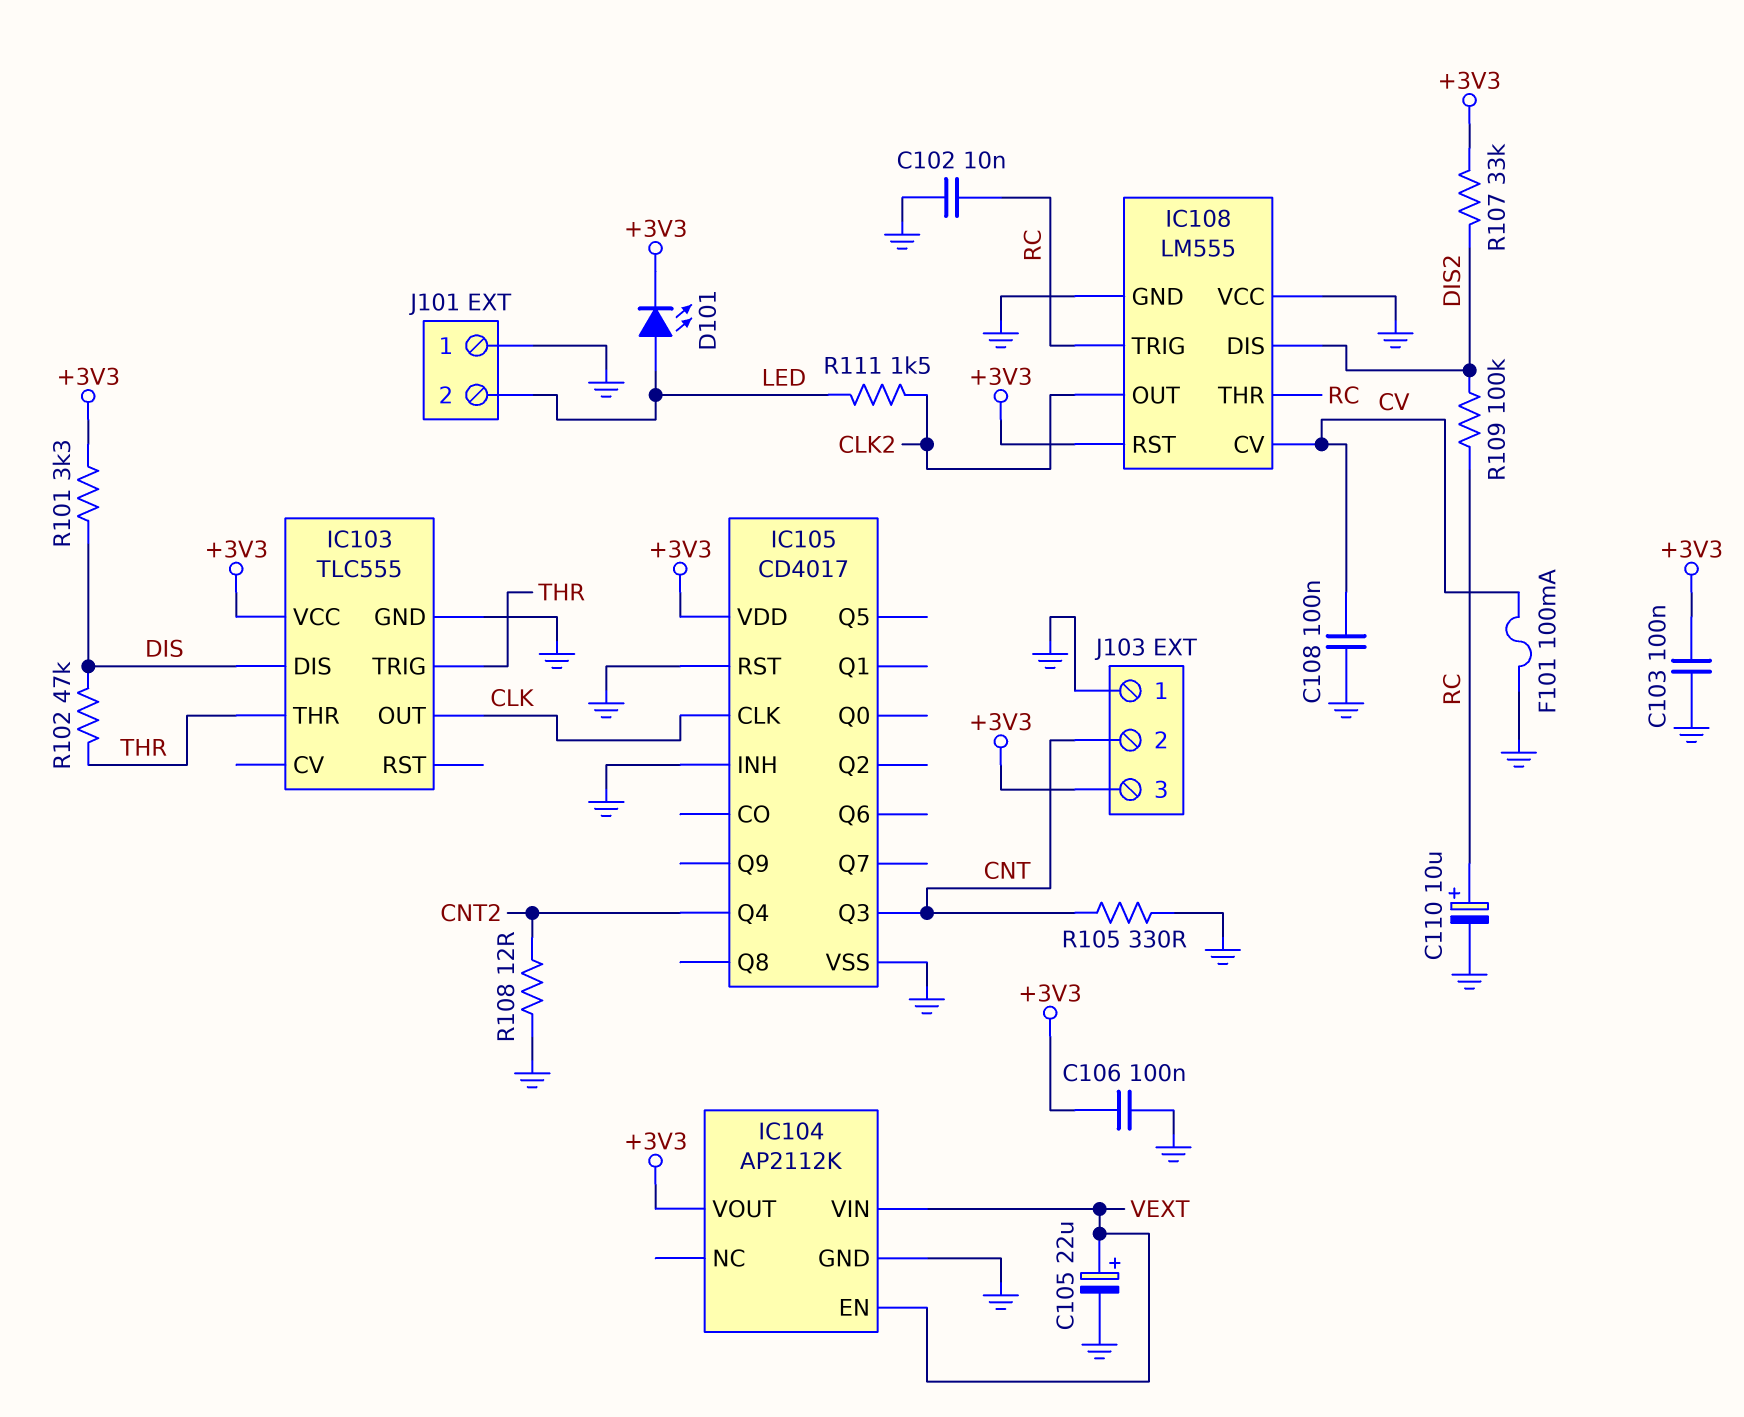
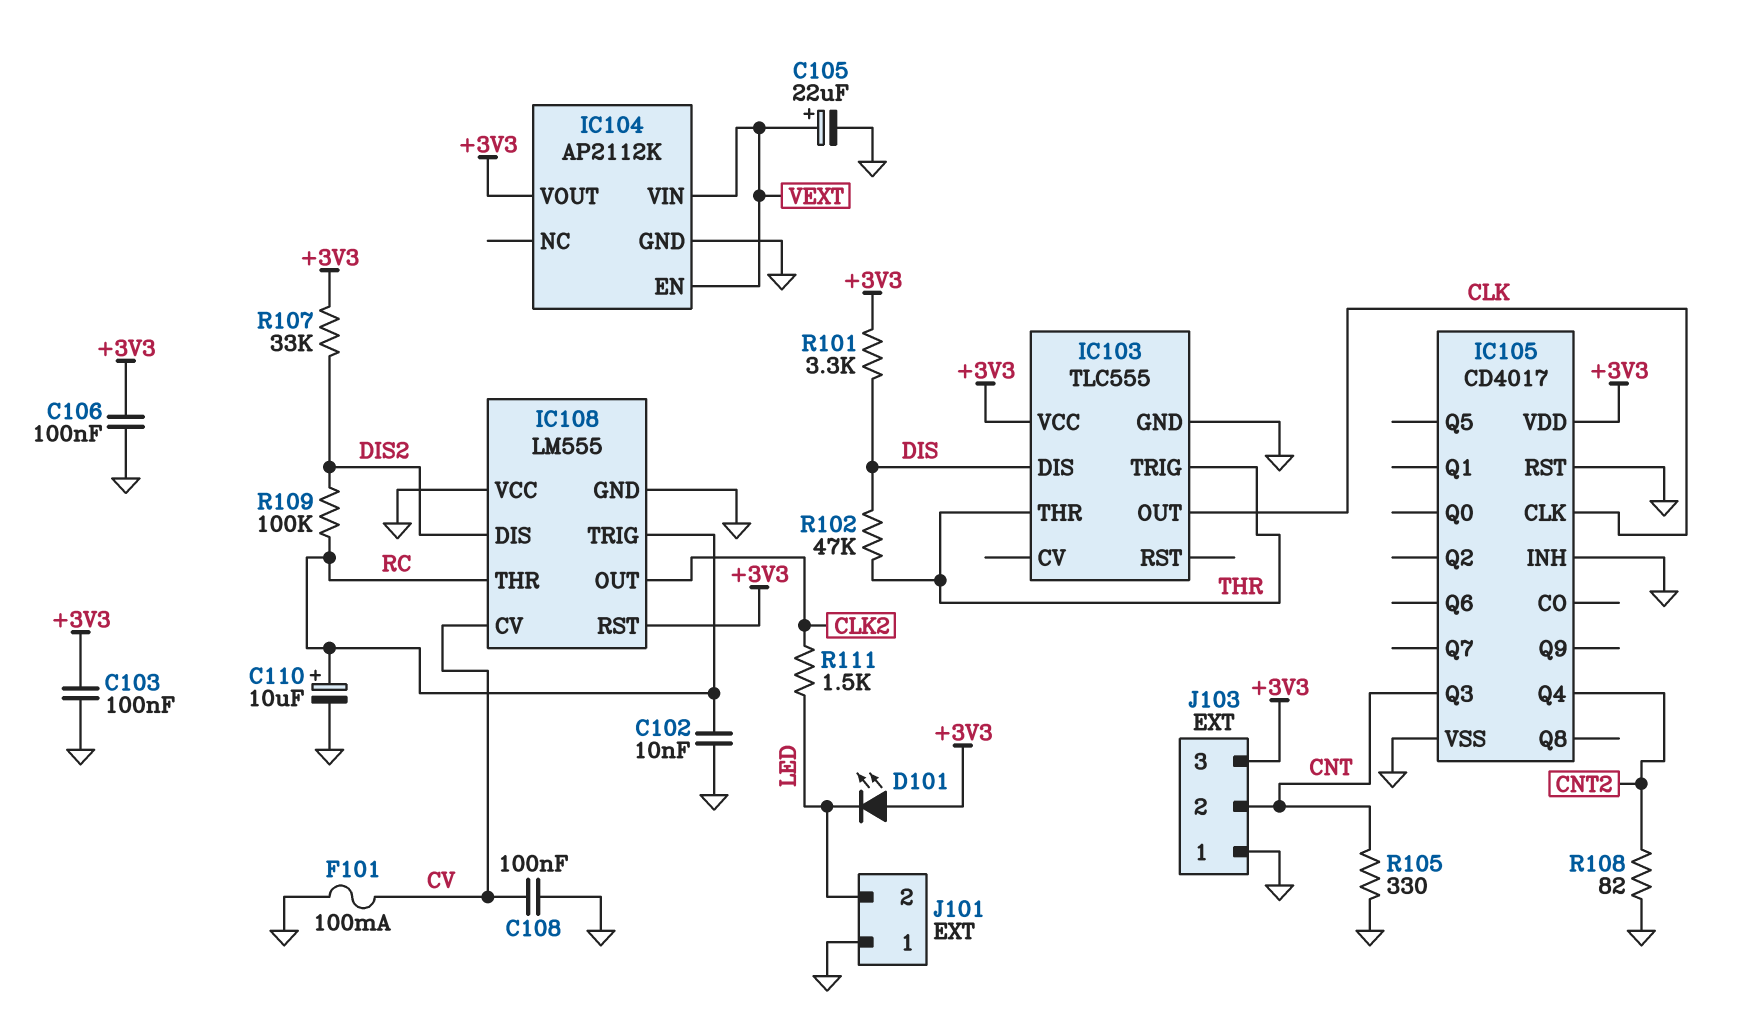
D101: LED (A LED, K +3V3) -> LED (A +3V3, K LED)
R108: 12 (CNT2, GND) -> 82 (CNT2, GND)

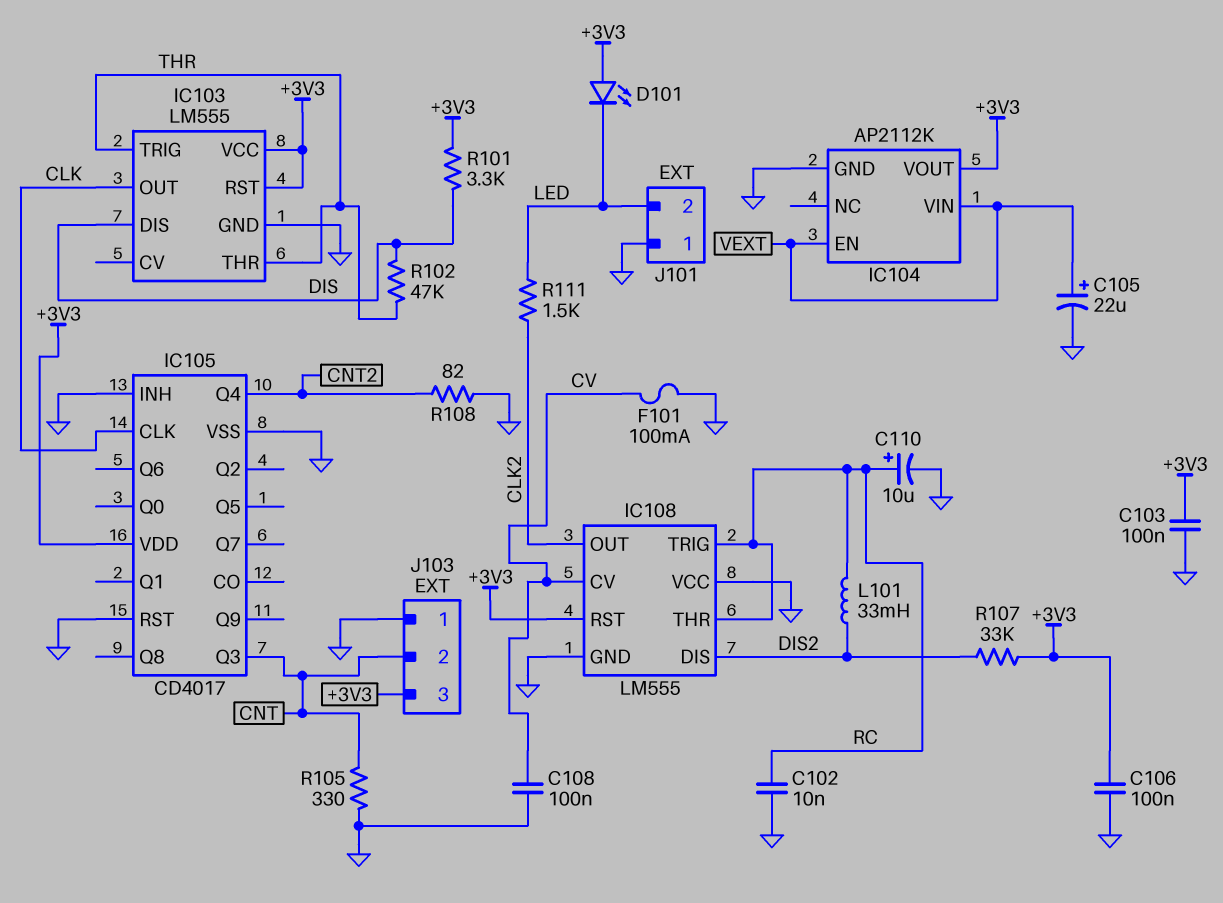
IC103: TLC555 -> LM555
IC103 pin RST: none -> +3V3
L101: none -> 33mH (DIS2, RC)
R109: 100k (DIS2, RC) -> none

